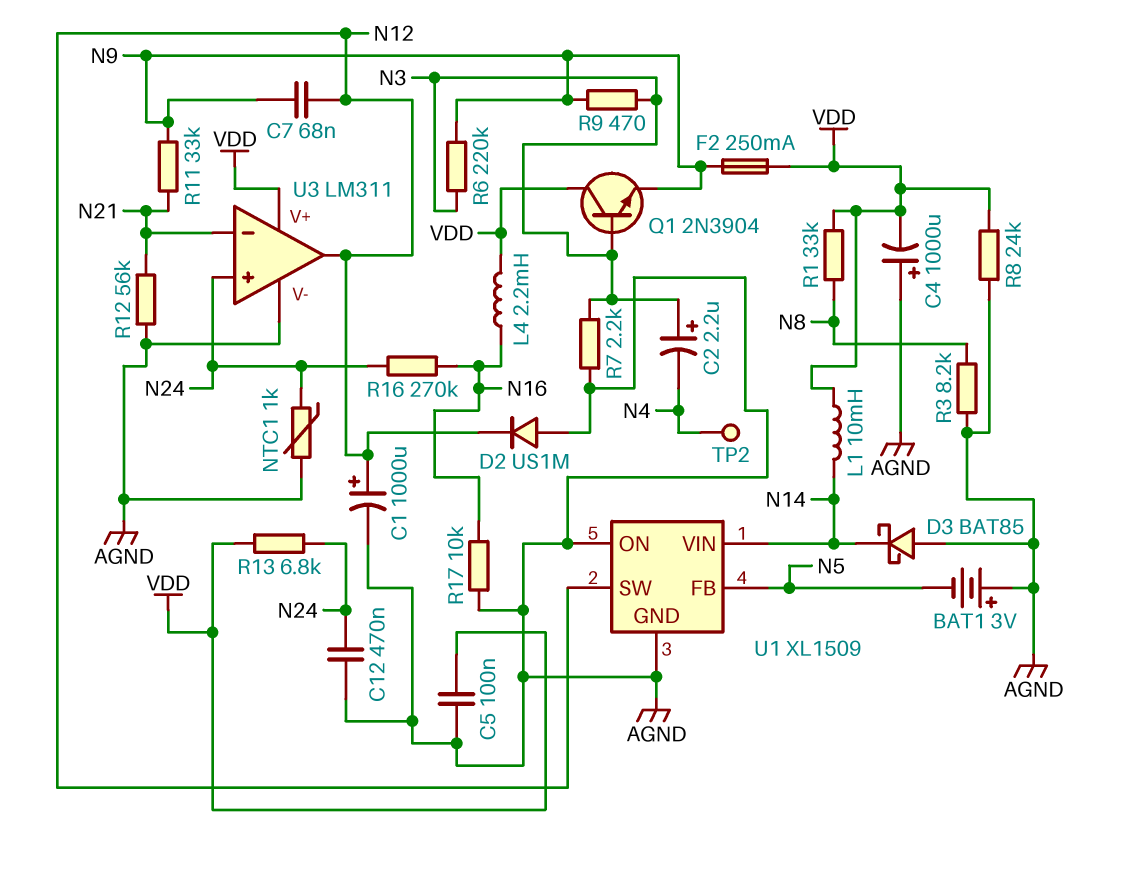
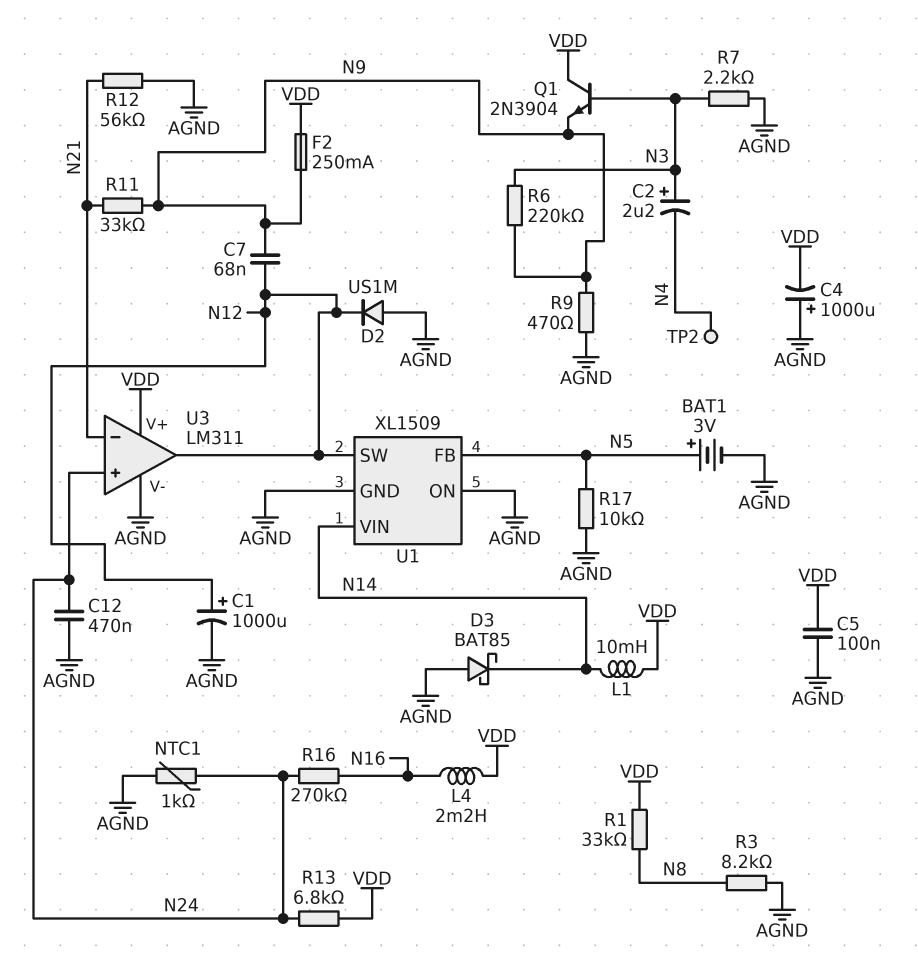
BAT1: 3V (plus AGND, minus N5) -> 3V (plus N5, minus AGND)
R8: 24k (AGND, VDD) -> none
R9: 470 (N3, N9) -> 470 (AGND, N9)
R17: 10k (AGND, N16) -> 10k (AGND, N5)

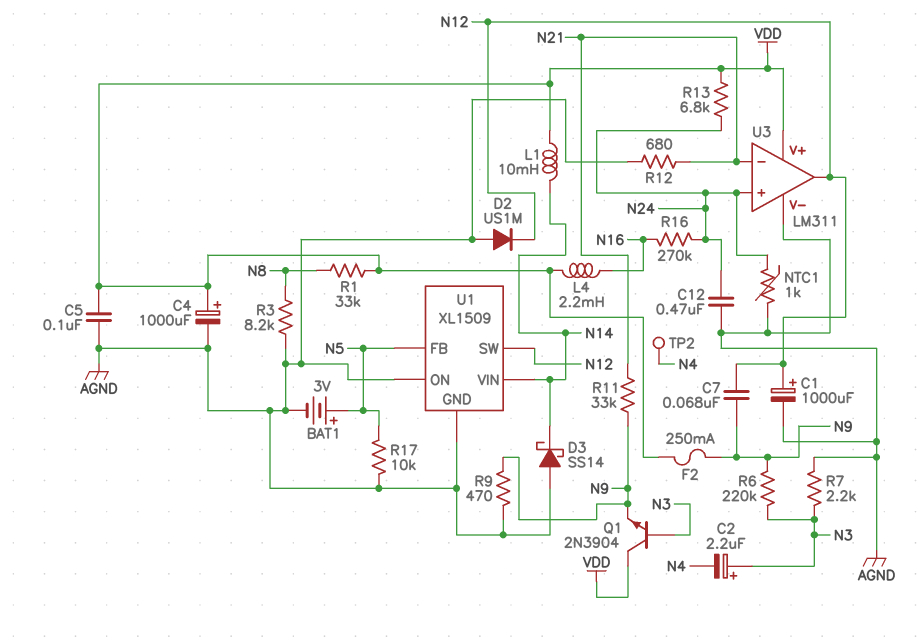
C4: 1000uF (plus AGND, minus VDD) -> 1000uF (plus VDD, minus AGND)
D3: schottky BAT85 (A AGND, K N14) -> schottky SS14 (A AGND, K N14)
R12: 56k (AGND, N21) -> 680 (AGND, N21)

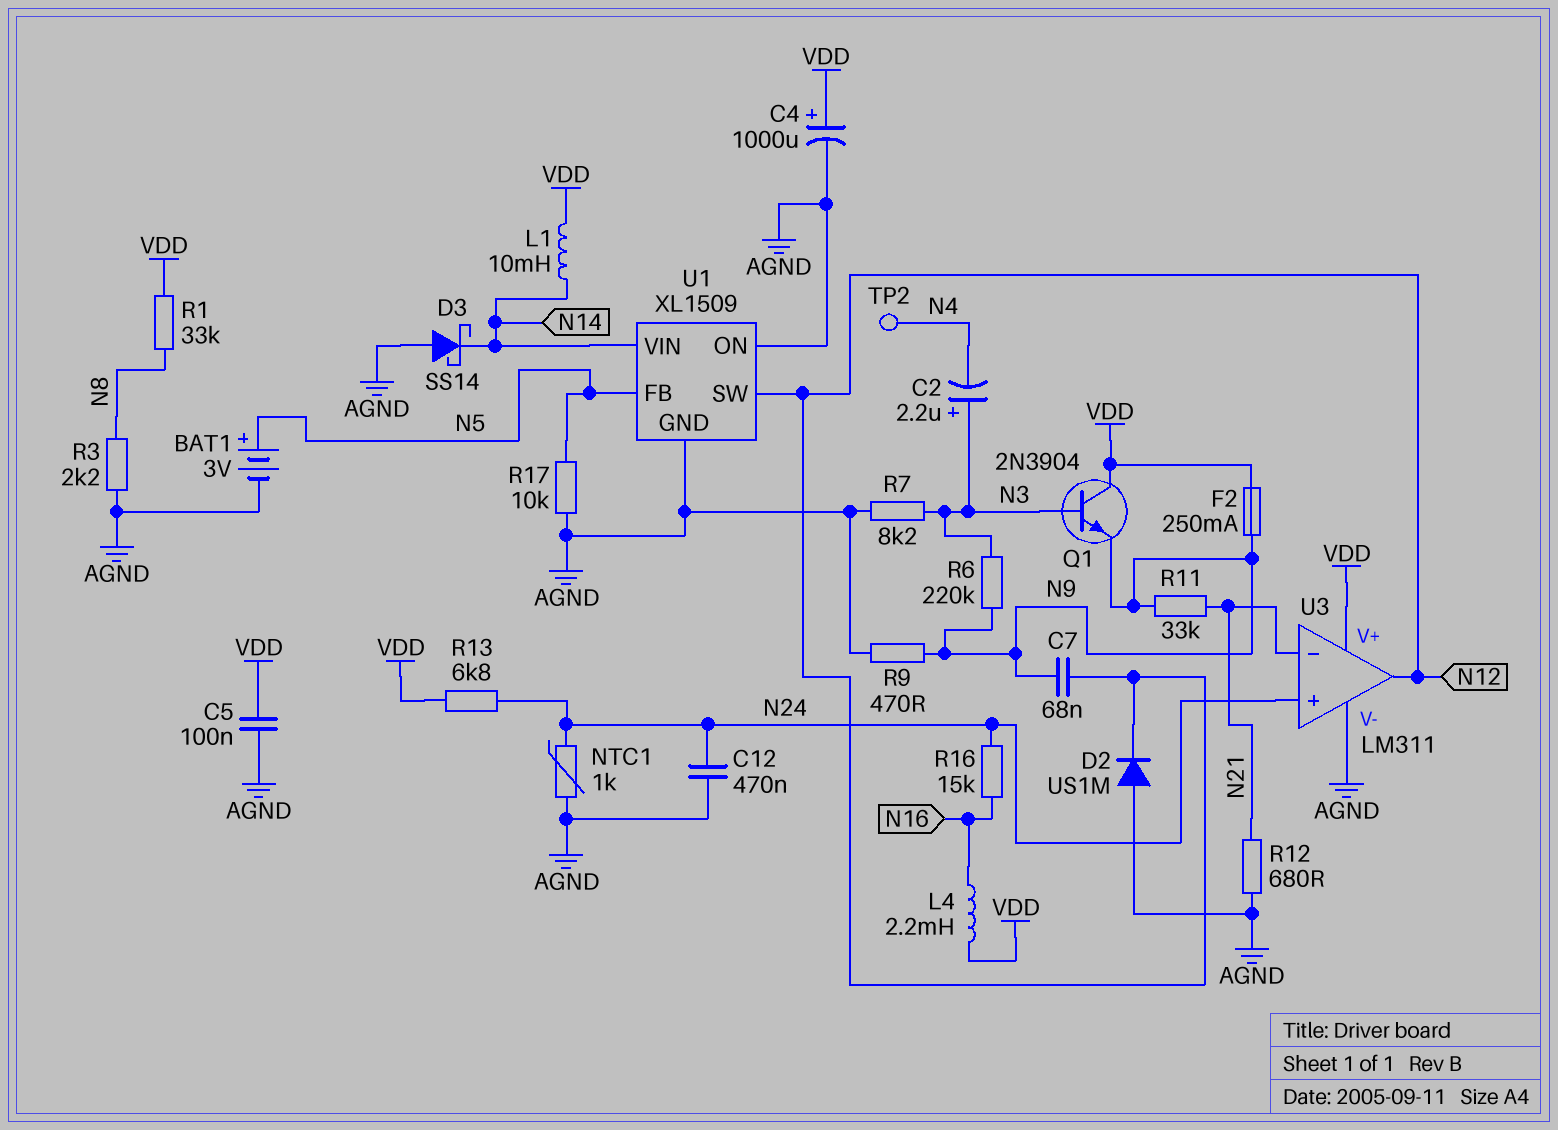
C1: 1000uF (plus N12, minus AGND) -> none
R3: 8.2k (AGND, N8) -> 2.2k (AGND, N8)
R7: 2.2k (AGND, N3) -> 8.2k (AGND, N3)
R16: 270k (N16, N24) -> 15k (N16, N24)

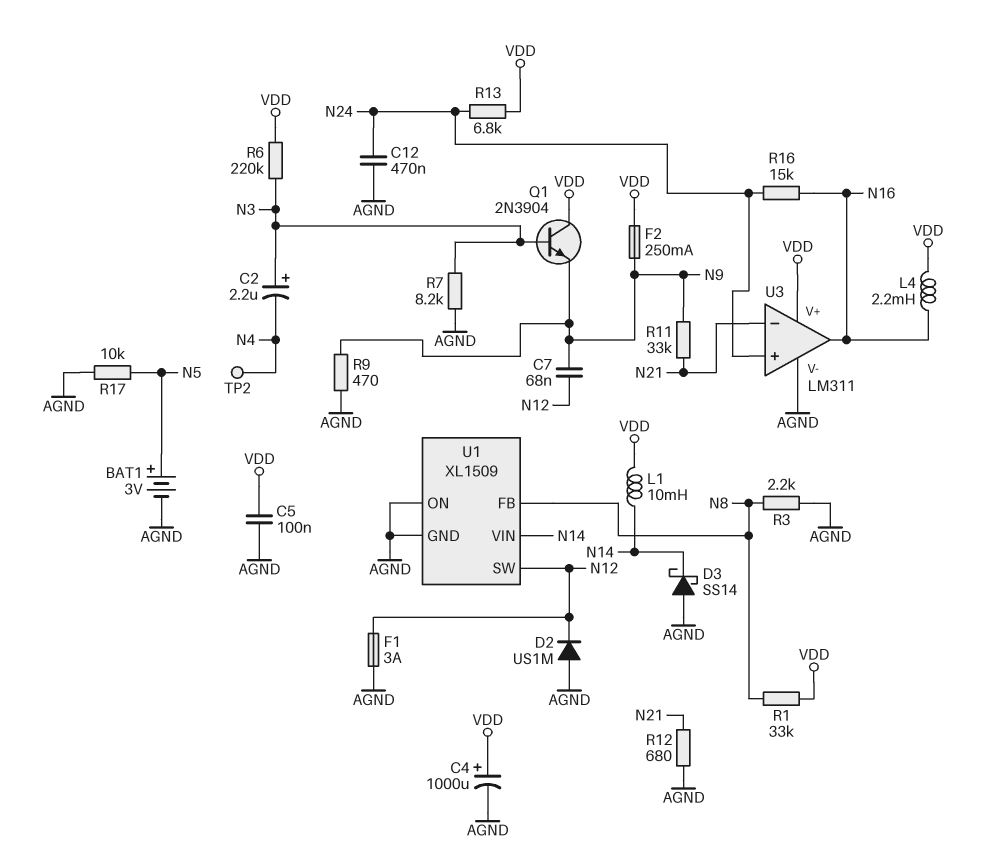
F1: none -> 3A (AGND, N12)
NTC1: 1k (AGND, N24) -> none
R6: 220k (N3, N9) -> 220k (N3, VDD)
U1 pin FB: N5 -> N8
U3 pin out: N12 -> N16

